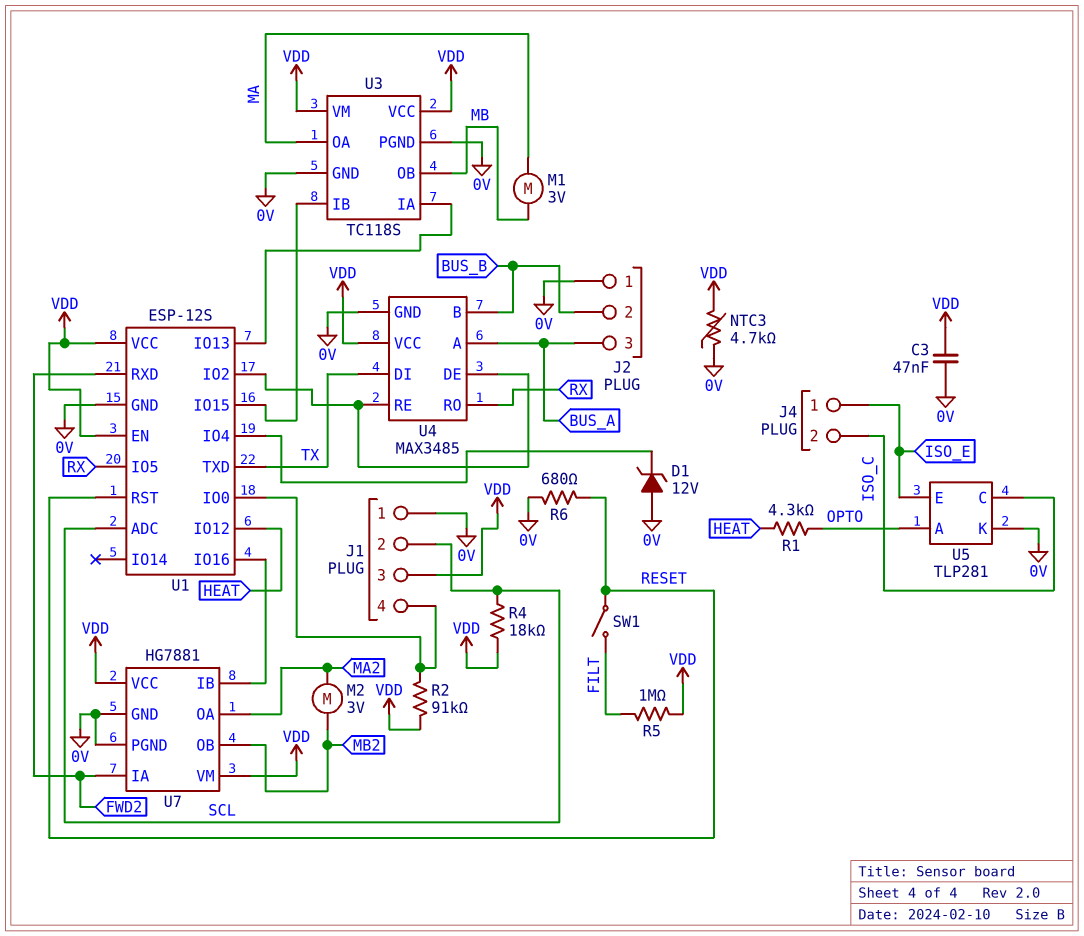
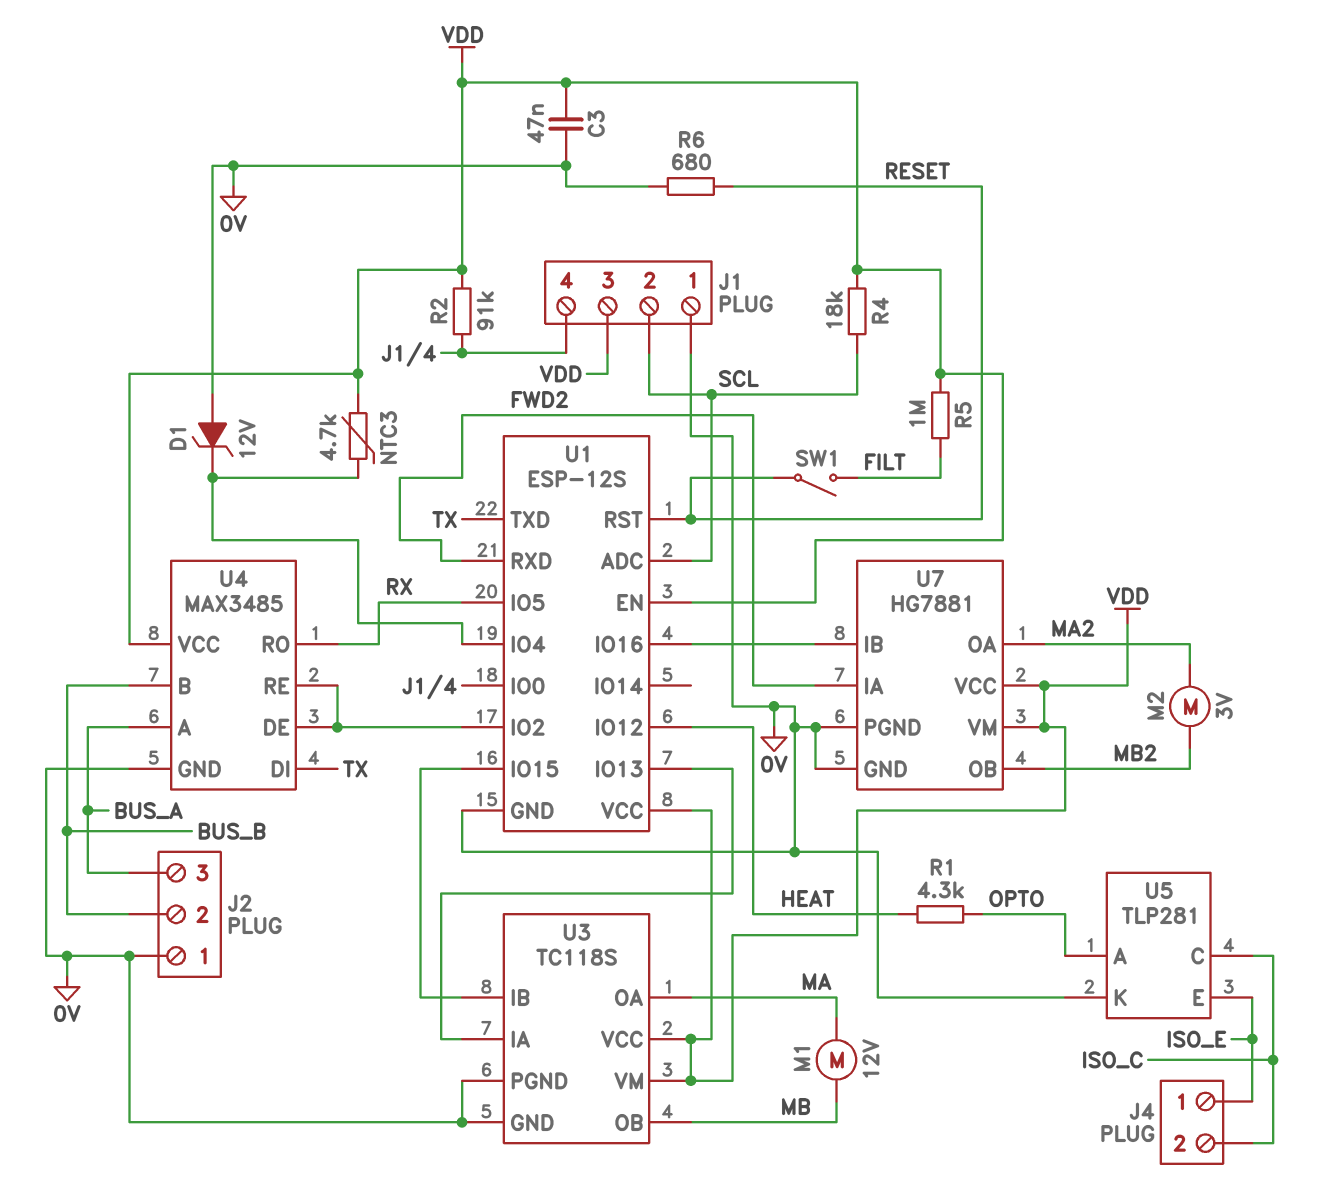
M1: motor 3V (MA, MB) -> motor 12V (MA, MB)
NTC3: 4.7k (0V, VDD) -> 4.7k (U1/IO4, VDD)

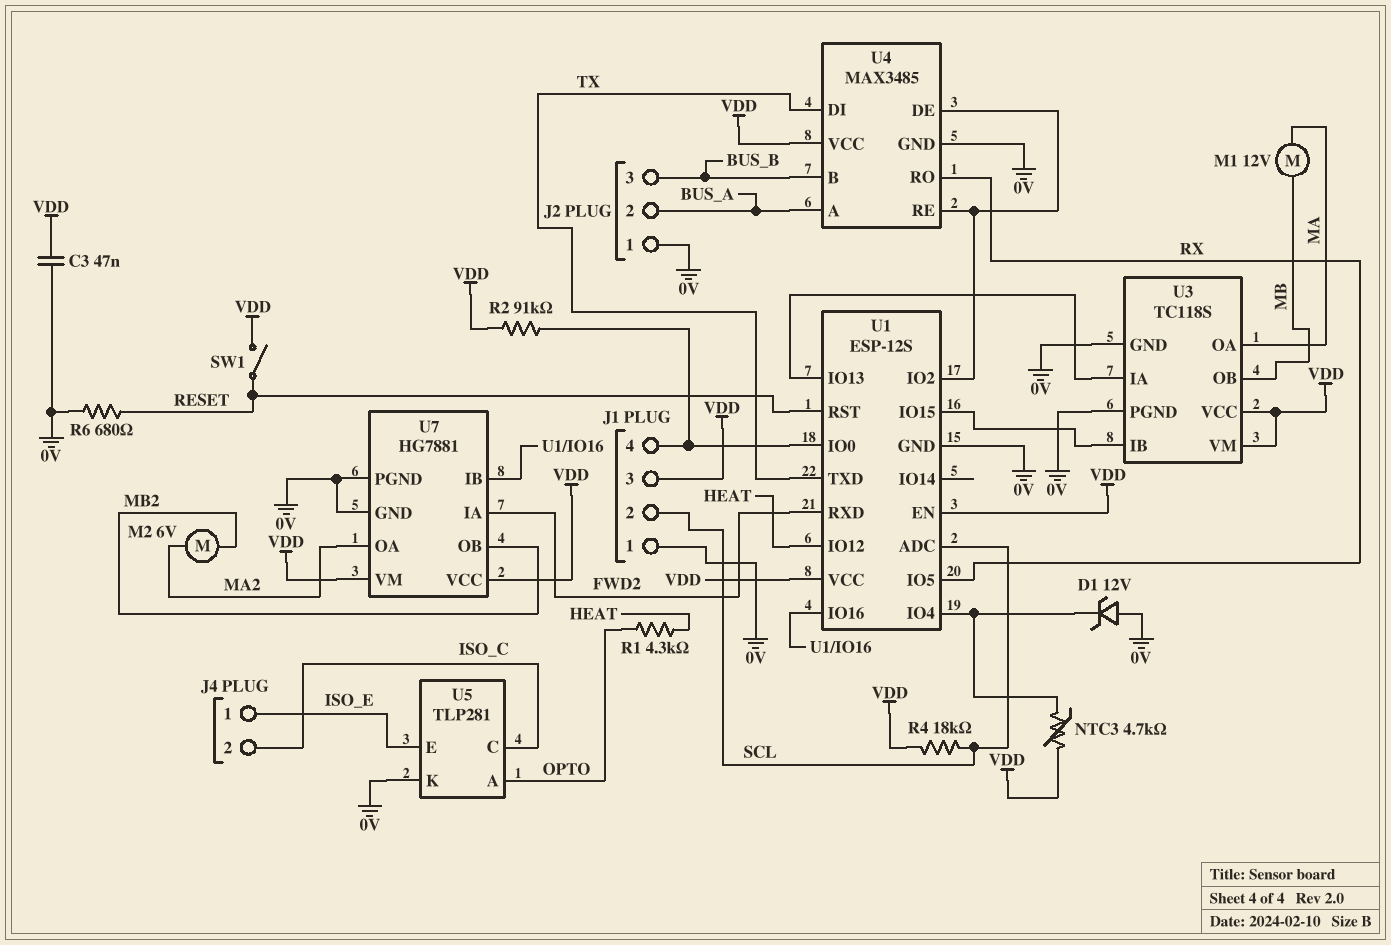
J2 pin 2: BUS_B -> BUS_A
J2 pin 3: BUS_A -> BUS_B
M2: motor 3V (MA2, MB2) -> motor 6V (MA2, MB2)
R5: 1M (FILT, VDD) -> none
SW1: switch (FILT, RESET) -> switch (RESET, VDD)

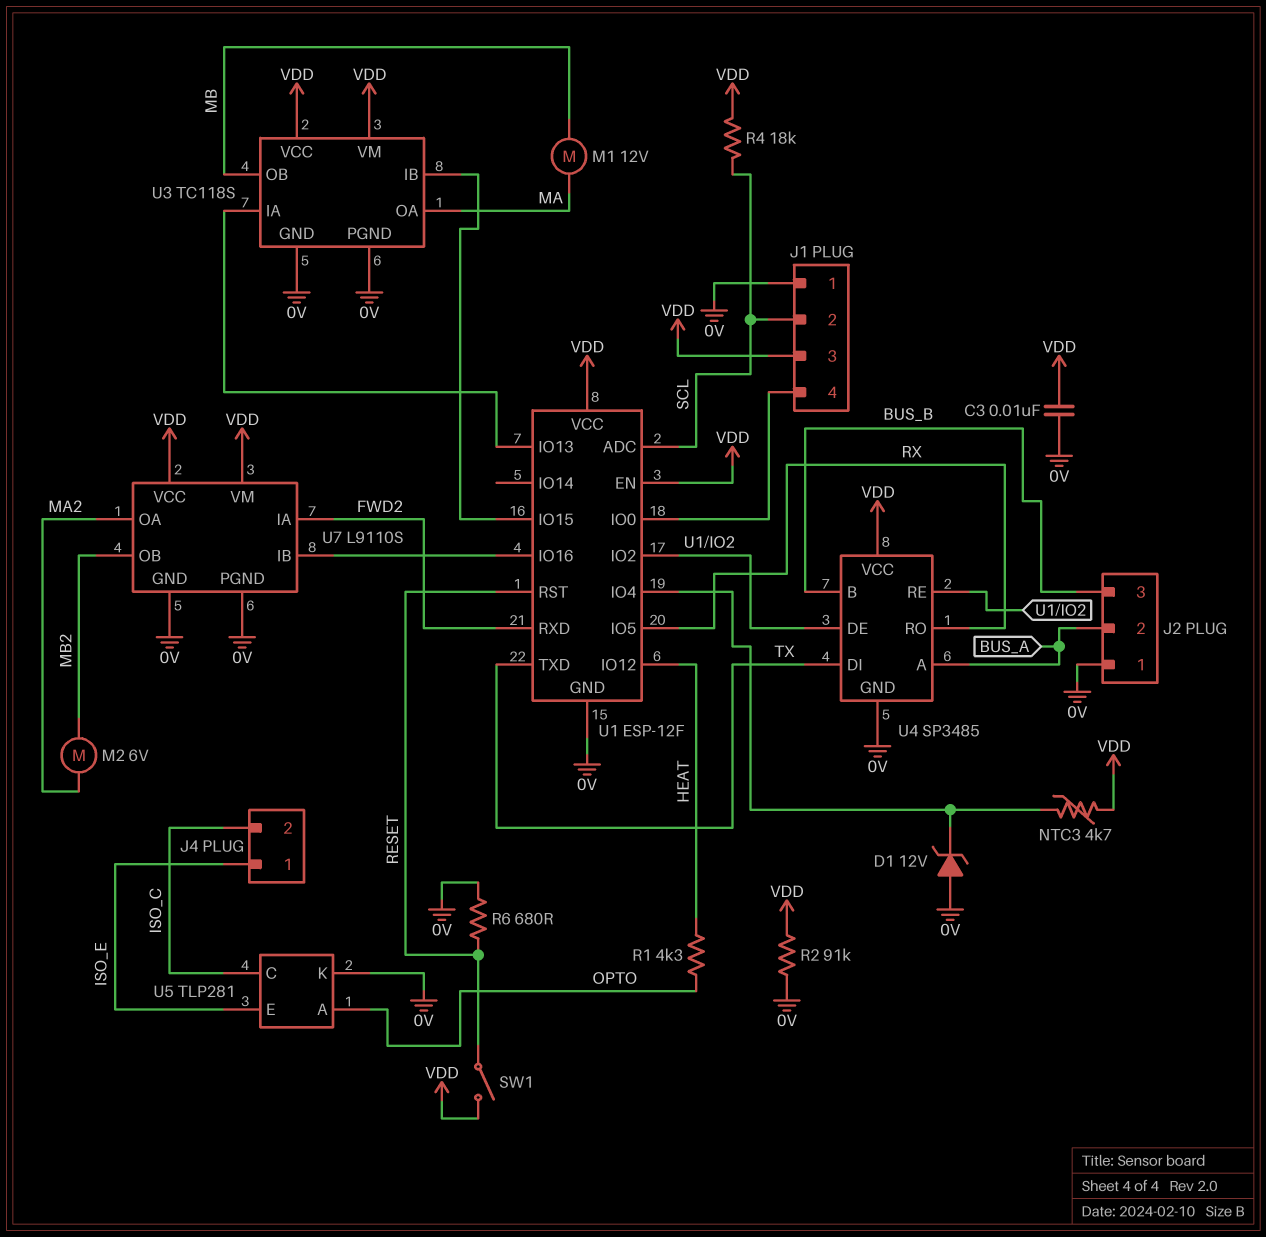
C3: 47nF (0V, VDD) -> 10nF (0V, VDD)
R2: 91k (J1/4, VDD) -> 91k (0V, VDD)
U1: ESP-12S -> ESP-12F
U4: MAX3485 -> SP3485
U7: HG7881 -> L9110S

